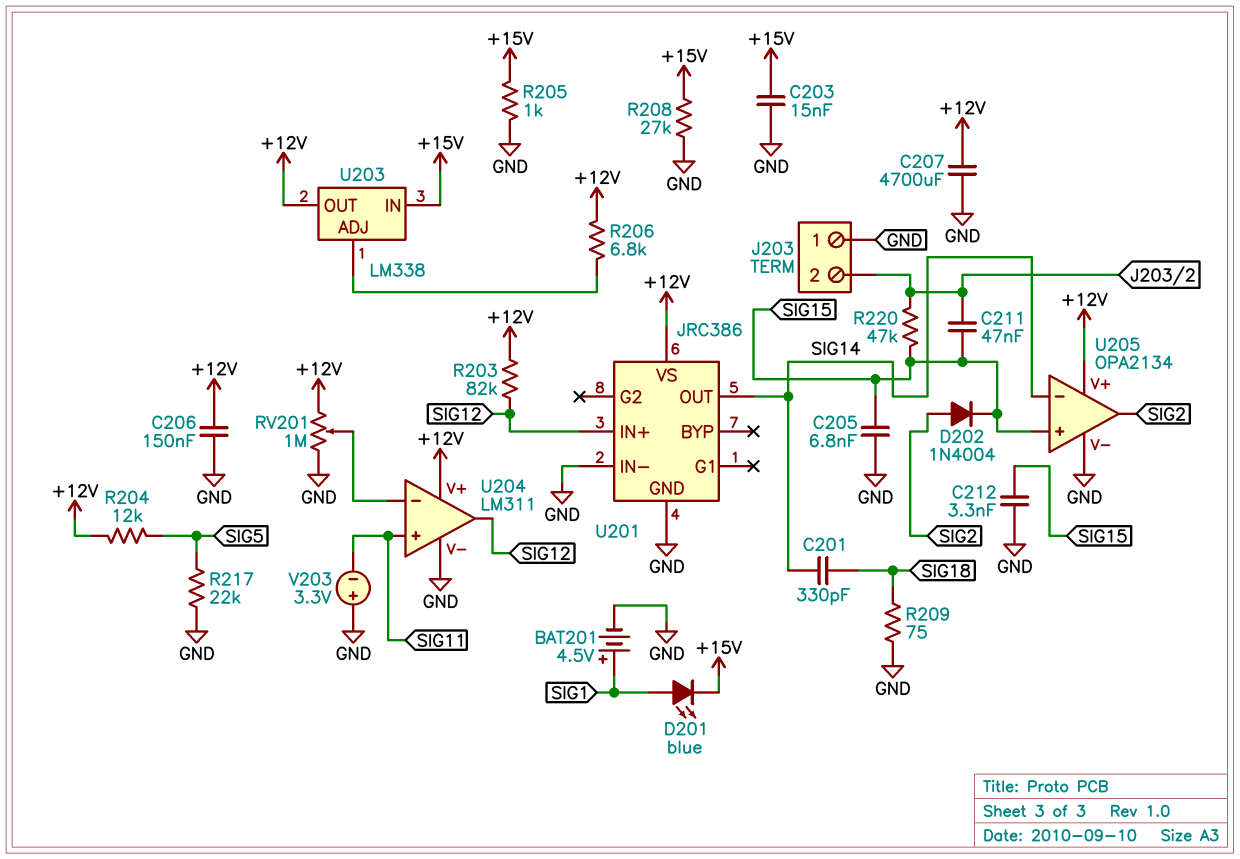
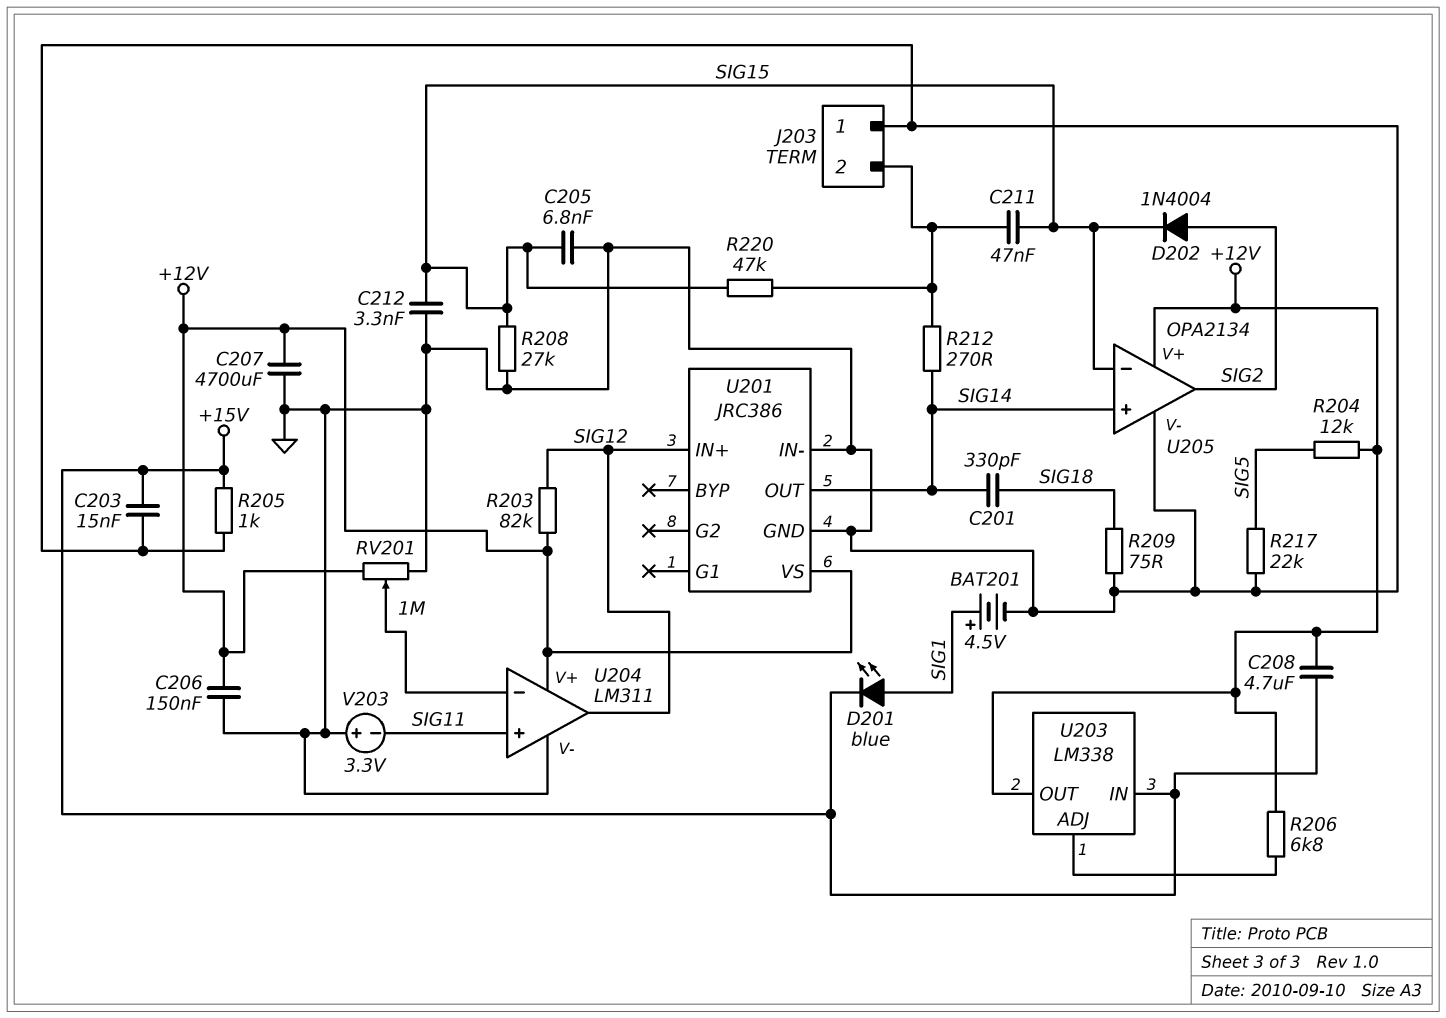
C208: none -> 4.7uF (+12V, +15V)
R208: 27k (+15V, GND) -> 27k (GND, SIG15)
R212: none -> 270 (J203/2, SIG14)
U205 pin in+: SIG15 -> SIG14
U205 pin in-: SIG14 -> SIG15

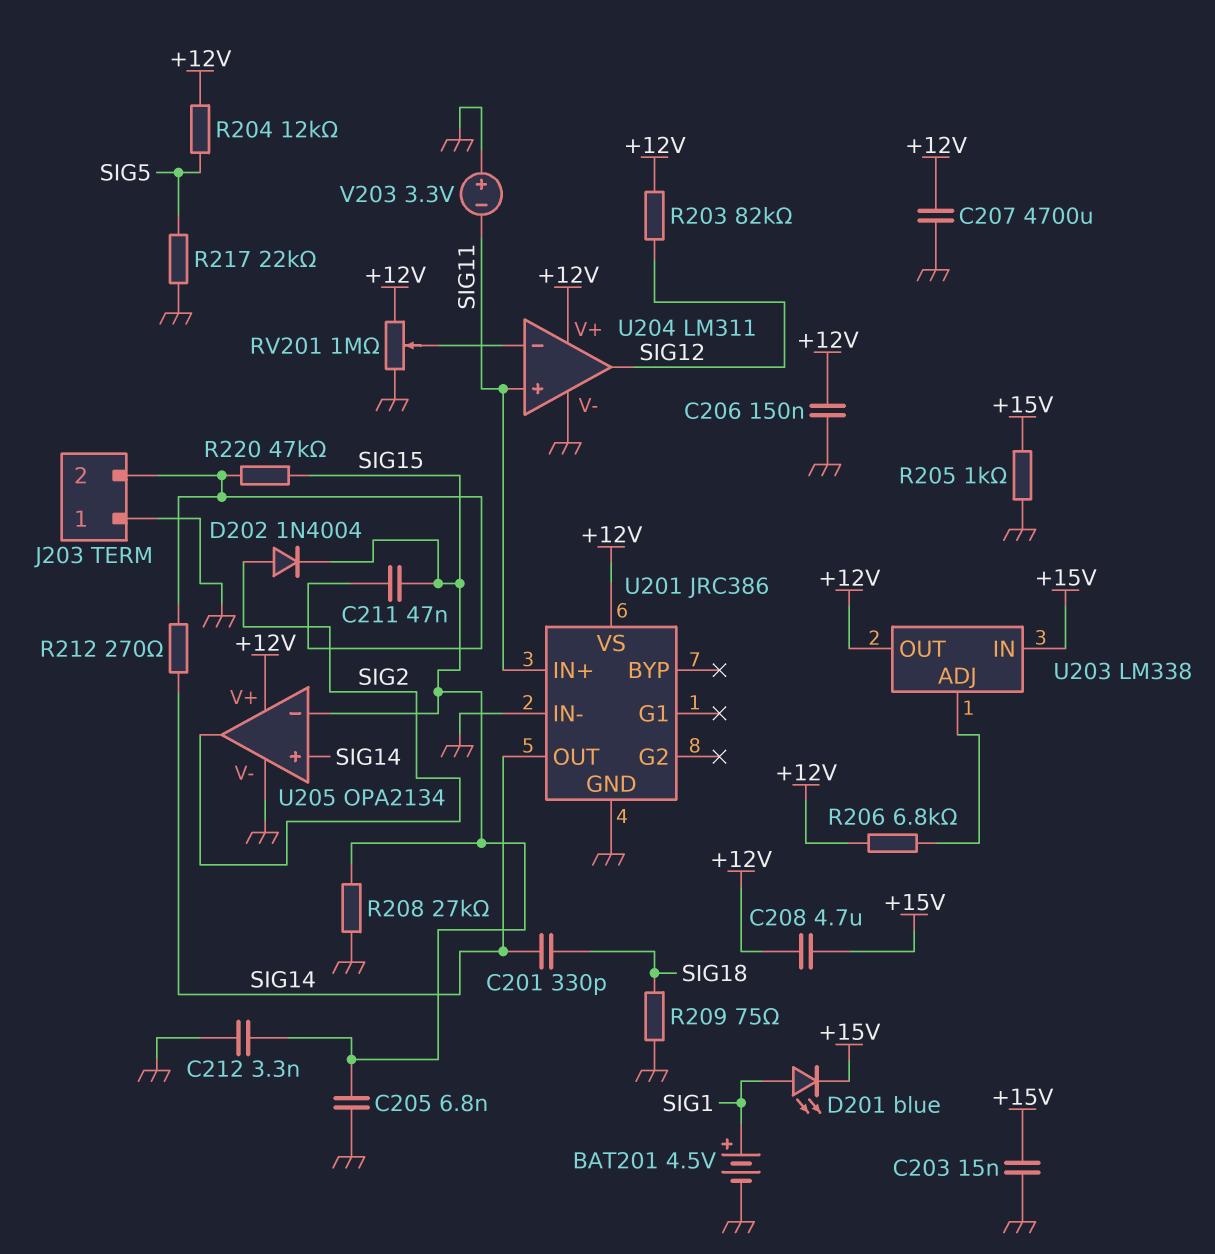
U201 pin IN+: SIG12 -> SIG11

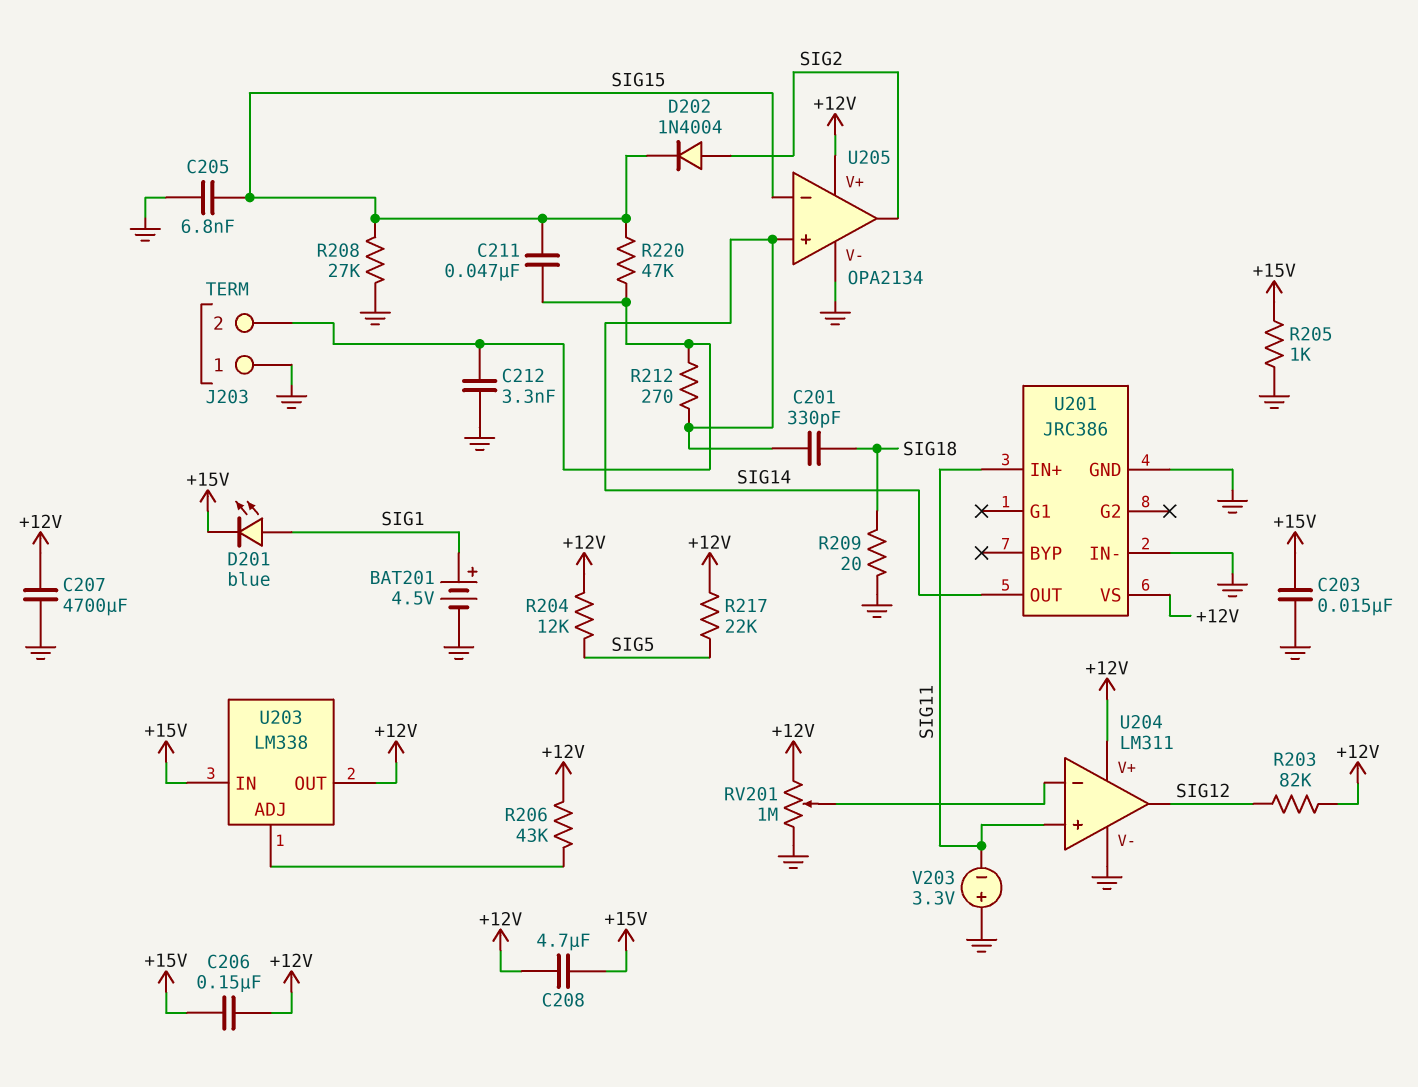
C206: 150nF (+12V, GND) -> 150nF (+12V, +15V)
C212: 3.3nF (GND, SIG15) -> 3.3nF (GND, J203/2)
R206: 6.8k (+12V, U203/ADJ) -> 43k (+12V, U203/ADJ)
R209: 75 (GND, SIG18) -> 20 (GND, SIG18)
R217: 22k (GND, SIG5) -> 22k (+12V, SIG5)

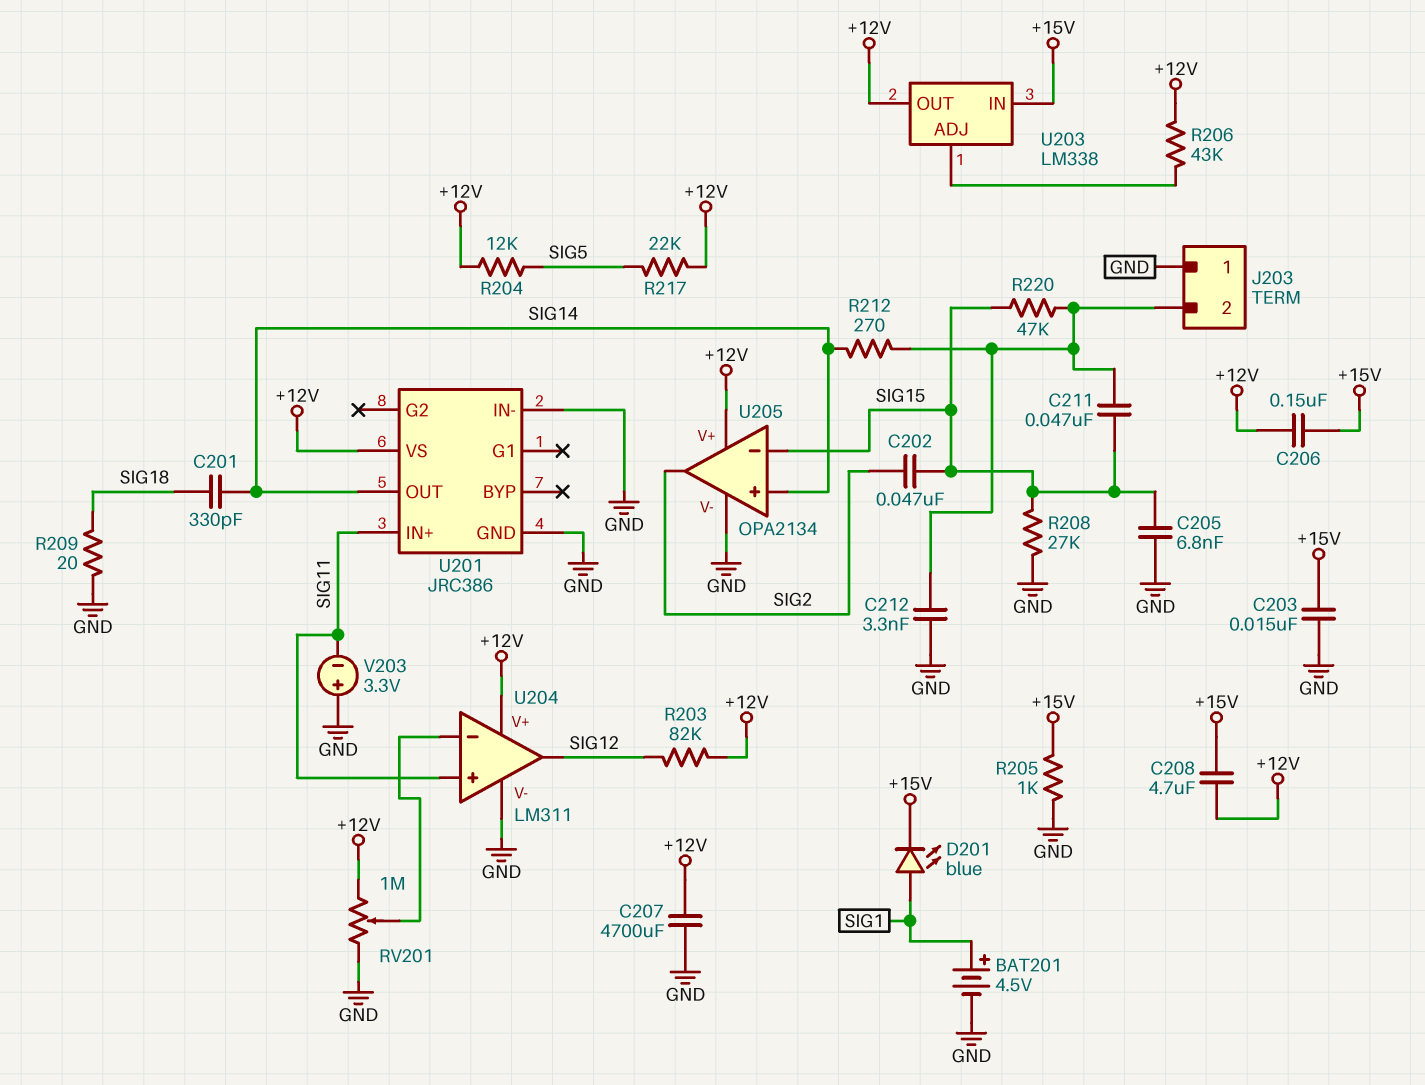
C202: none -> 47nF (SIG2, SIG15)
D202: diode 1N4004 (A SIG2, K SIG15) -> none

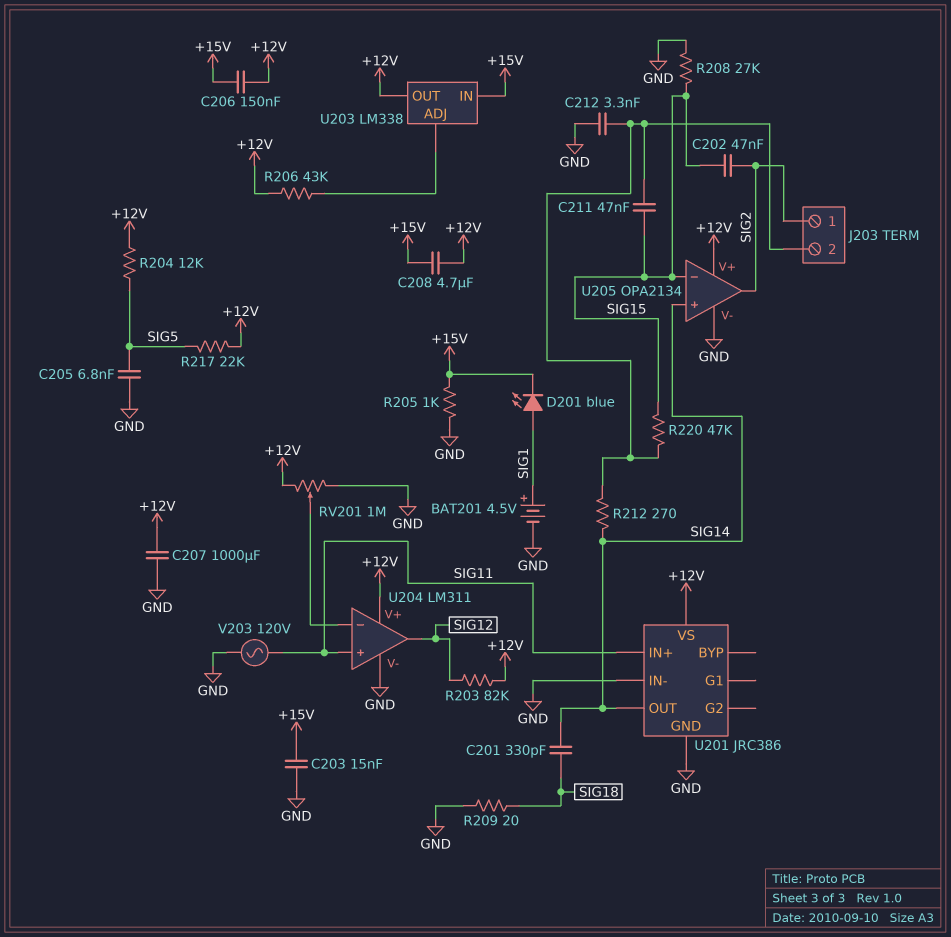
C205: 6.8nF (GND, SIG15) -> 6.8nF (GND, SIG5)
C207: 4700uF (+12V, GND) -> 1000uF (+12V, GND)
J203 pin 1: GND -> SIG2
V203: 3.3V (plus GND, minus SIG11) -> AC 120V (GND, SIG11)

